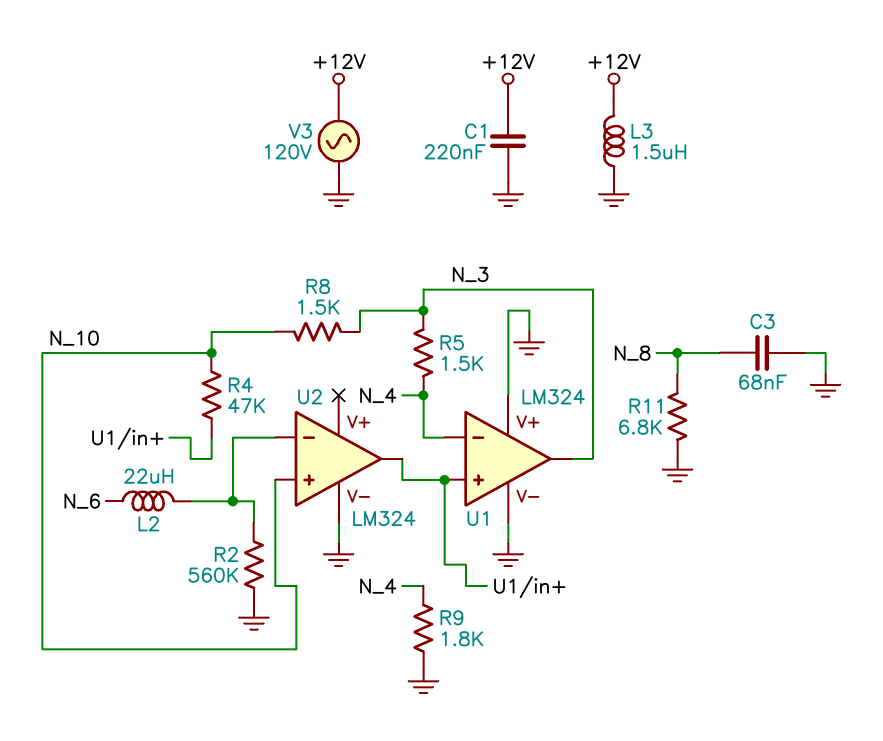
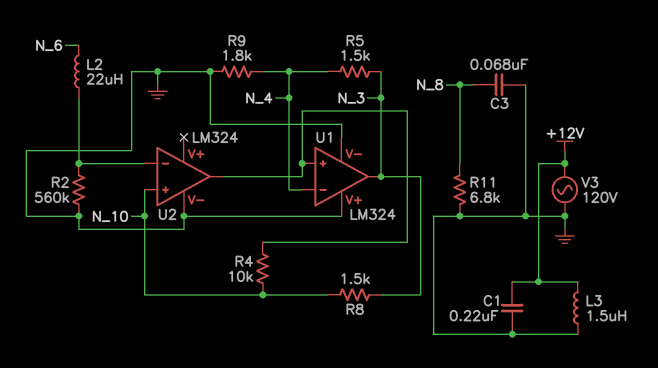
R4: 47k (N_10, U1/in+) -> 10k (N_10, U1/in+)

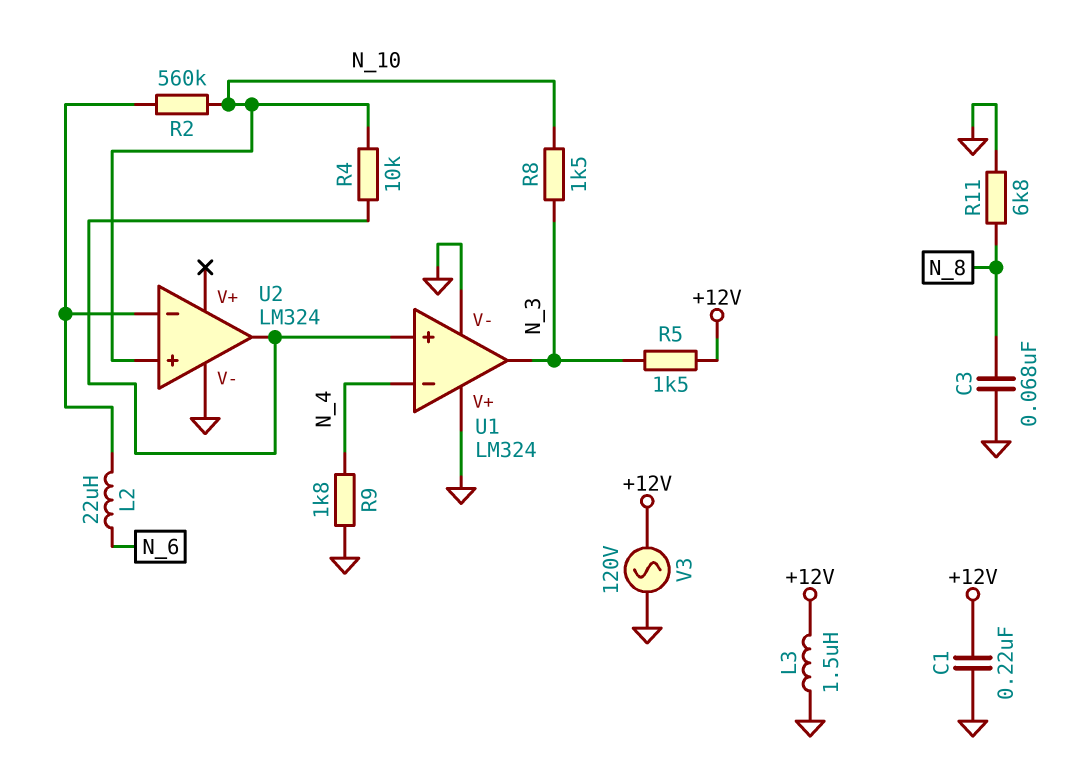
R2: 560k (GND, U2/in-) -> 560k (N_10, U2/in-)
R5: 1.5k (N_3, N_4) -> 1.5k (+12V, N_3)

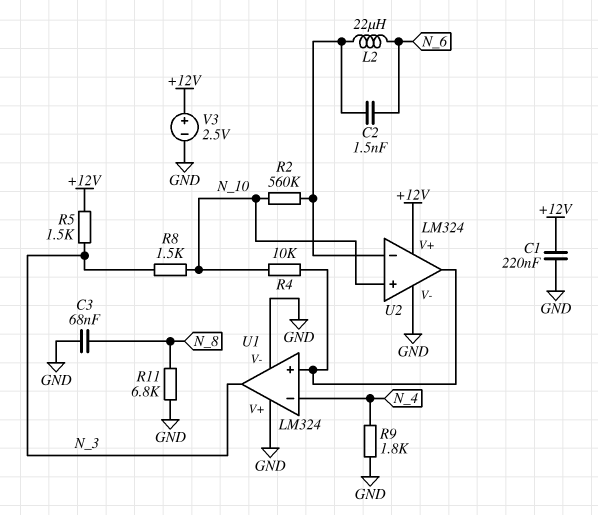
C2: none -> 1.5nF (N_6, U2/in-)
L3: 1.5uH (+12V, GND) -> none
U2 pin V+: none -> +12V
V3: AC 120V (+12V, GND) -> 2.5V (plus +12V, minus GND)

